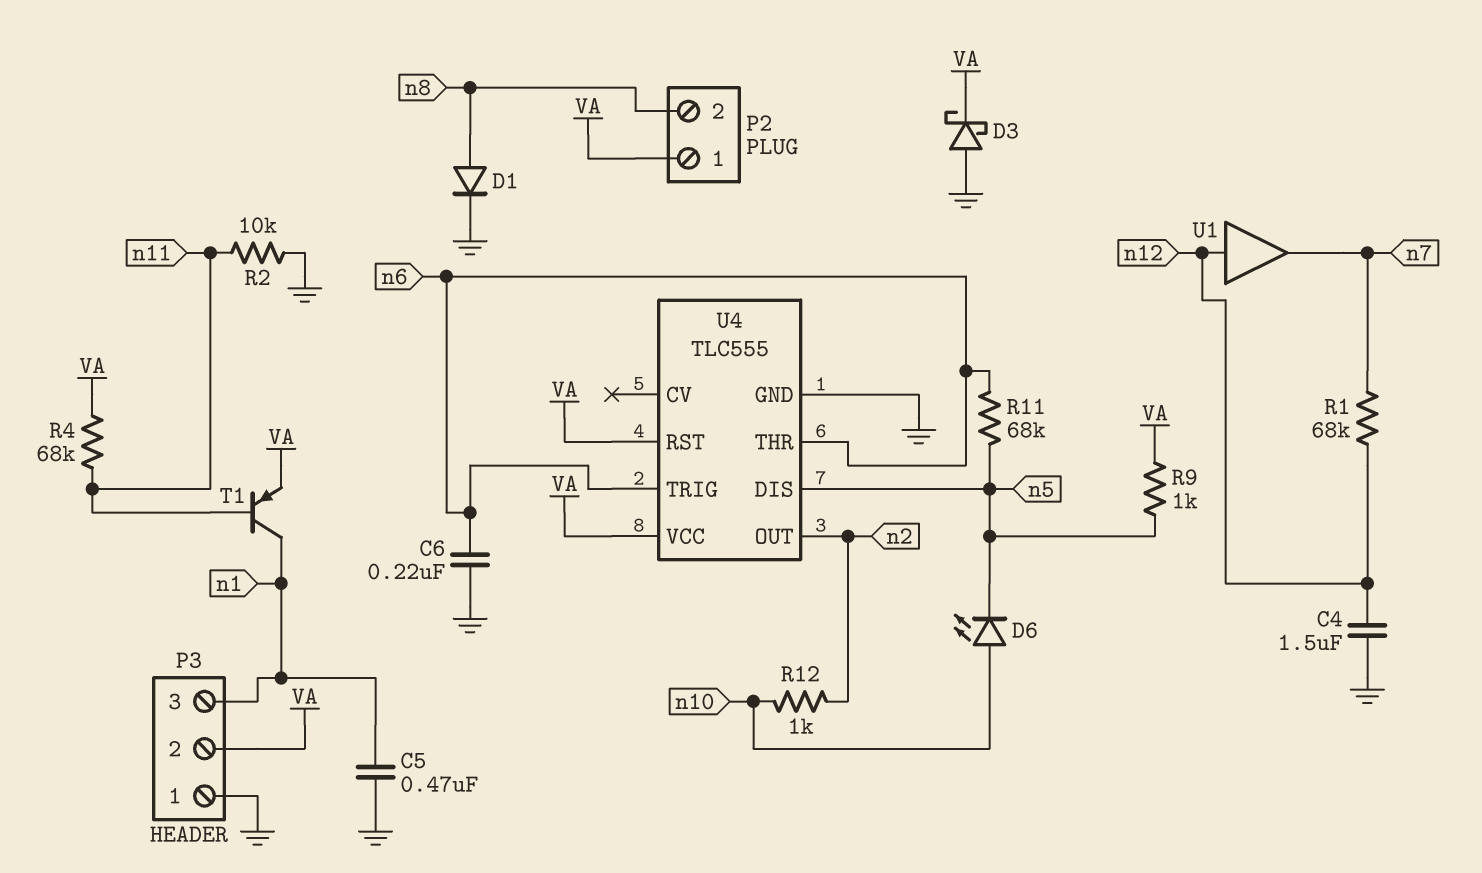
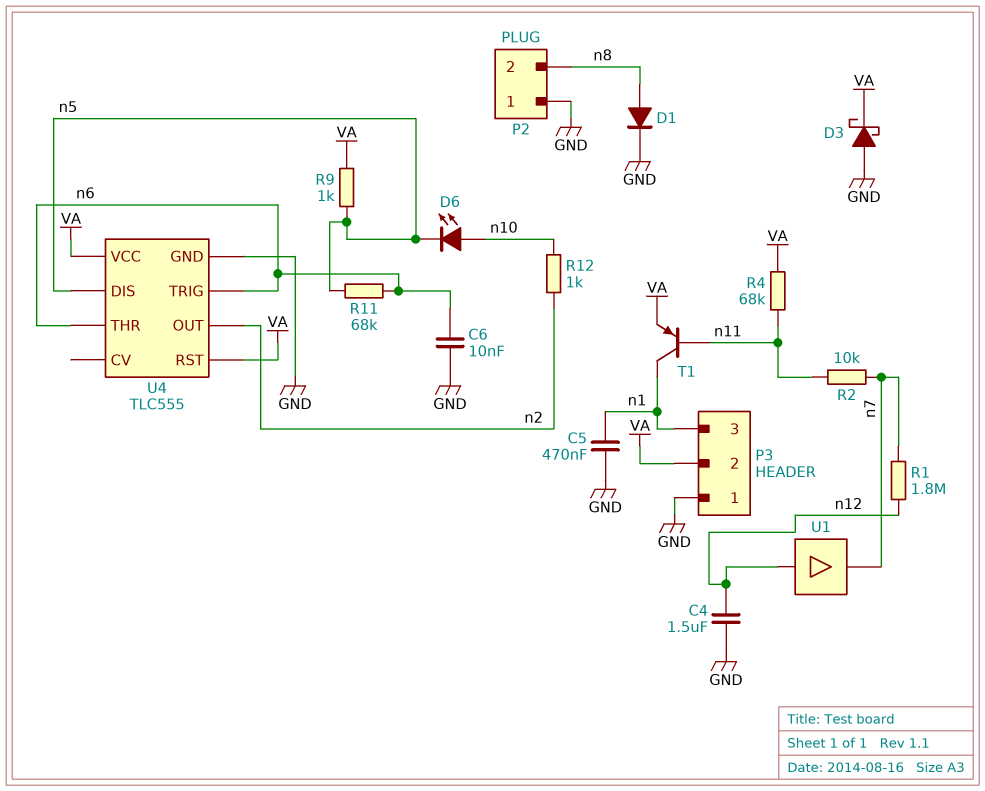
C6: 220nF (GND, n6) -> 10nF (GND, n6)
P2 pin 1: VA -> GND
R1: 68k (n7, n12) -> 1.8M (n7, n12)
R2: 10k (GND, n11) -> 10k (n7, n11)

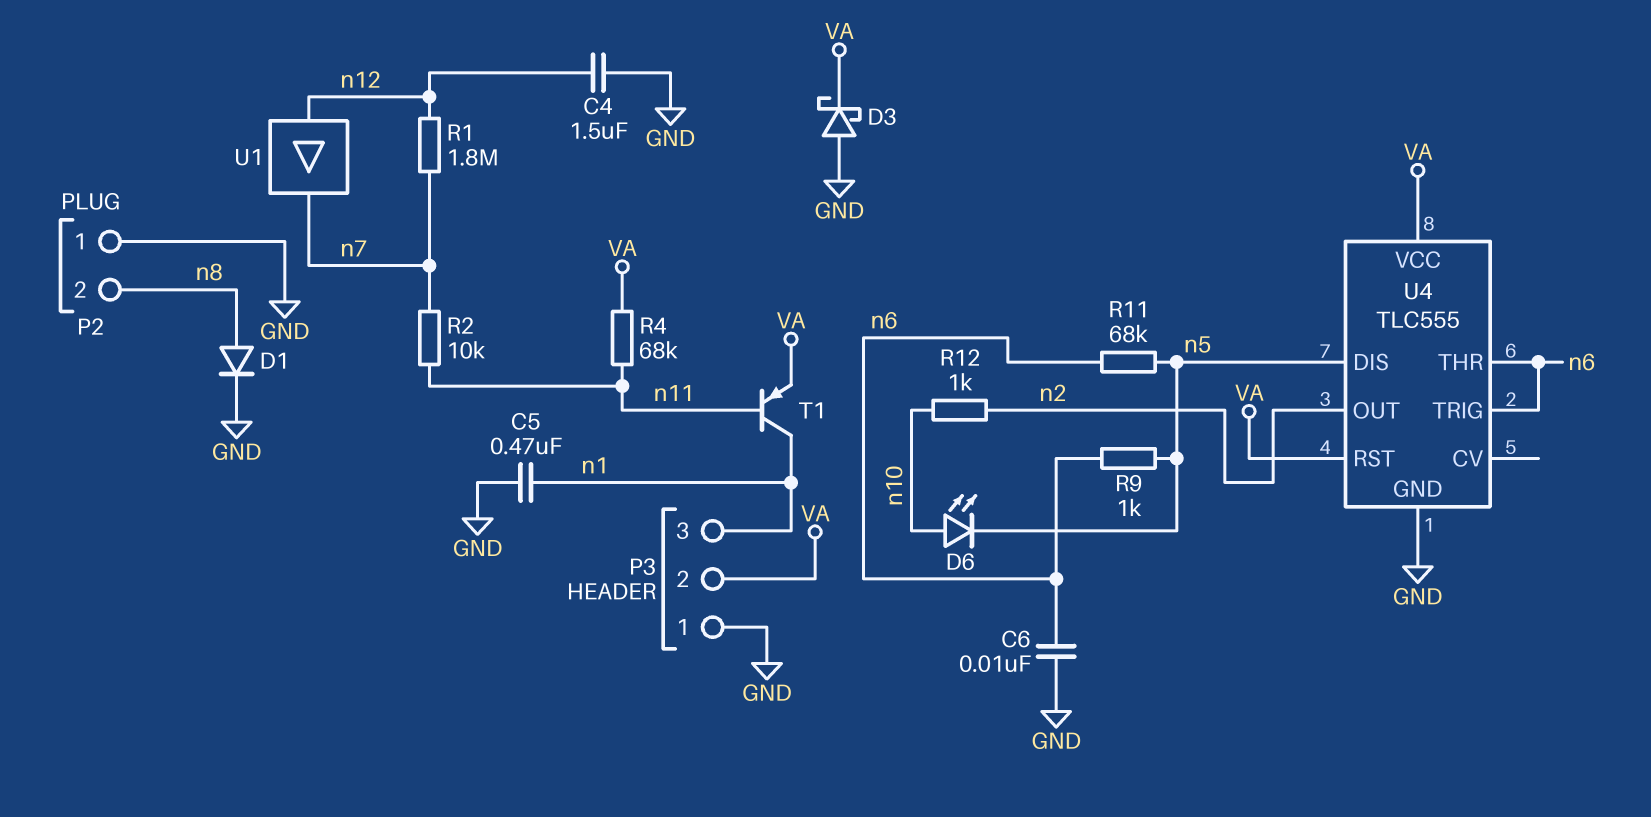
R9: 1k (VA, n5) -> 1k (n5, n6)

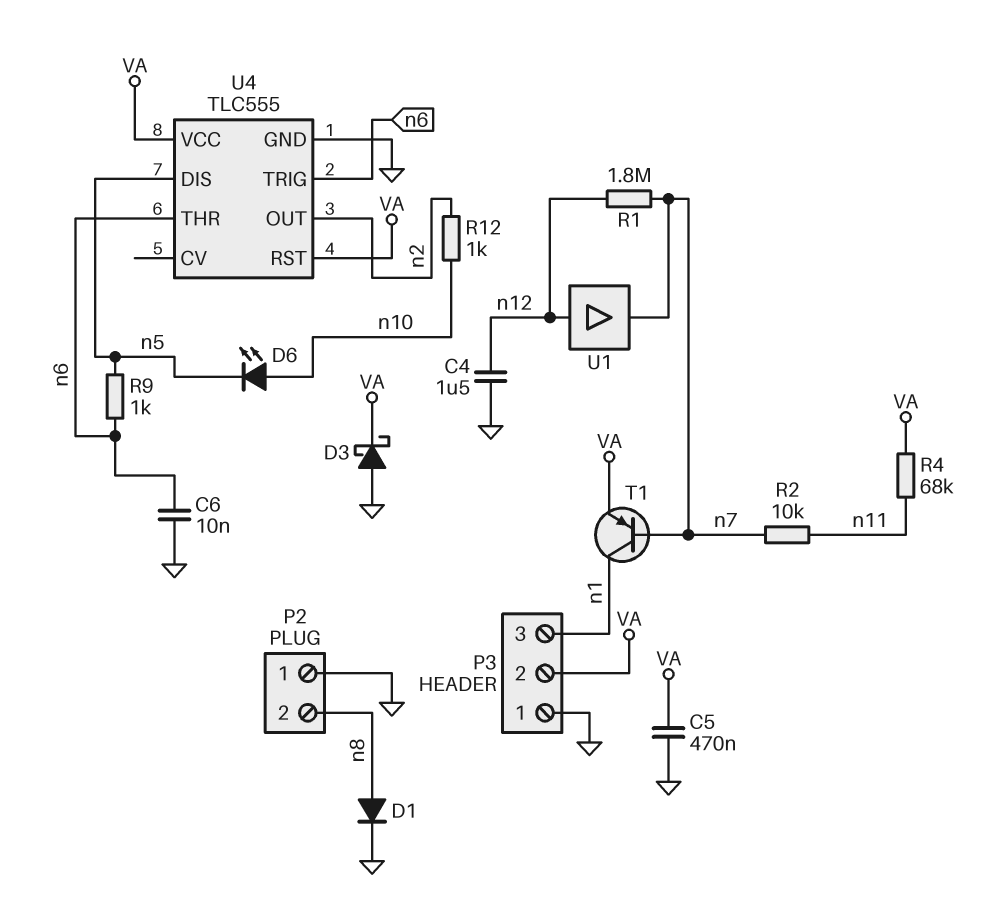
C5: 470nF (GND, n1) -> 470nF (GND, VA)
R11: 68k (n5, n6) -> none
T1: PNP (B n11, C n1, E VA) -> PNP (B n7, C n1, E VA)

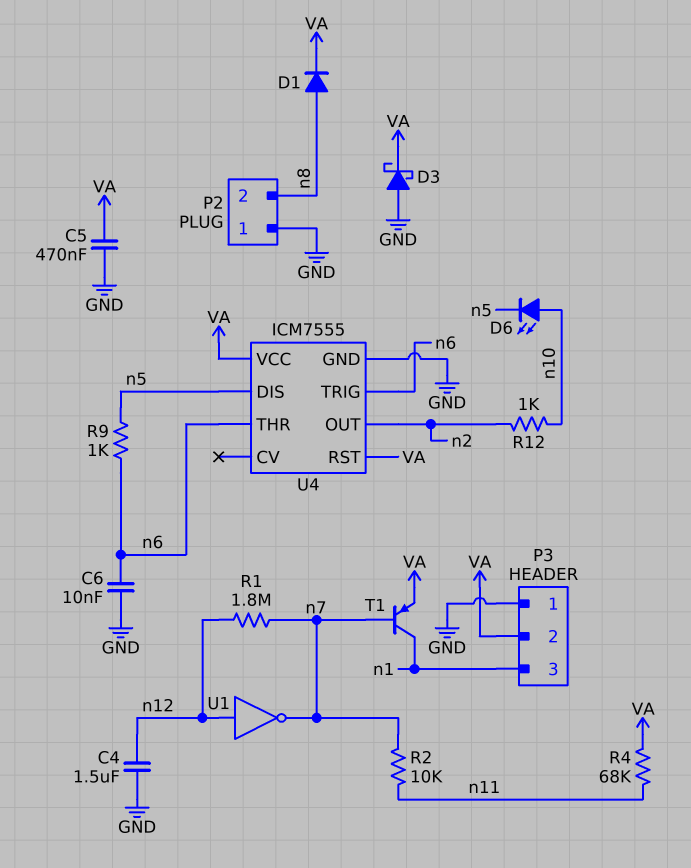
D1: diode (A n8, K GND) -> diode (A n8, K VA)
U1: buffer (in n12, out n7) -> NOT (in n12, out n7)
U4: TLC555 -> ICM7555

